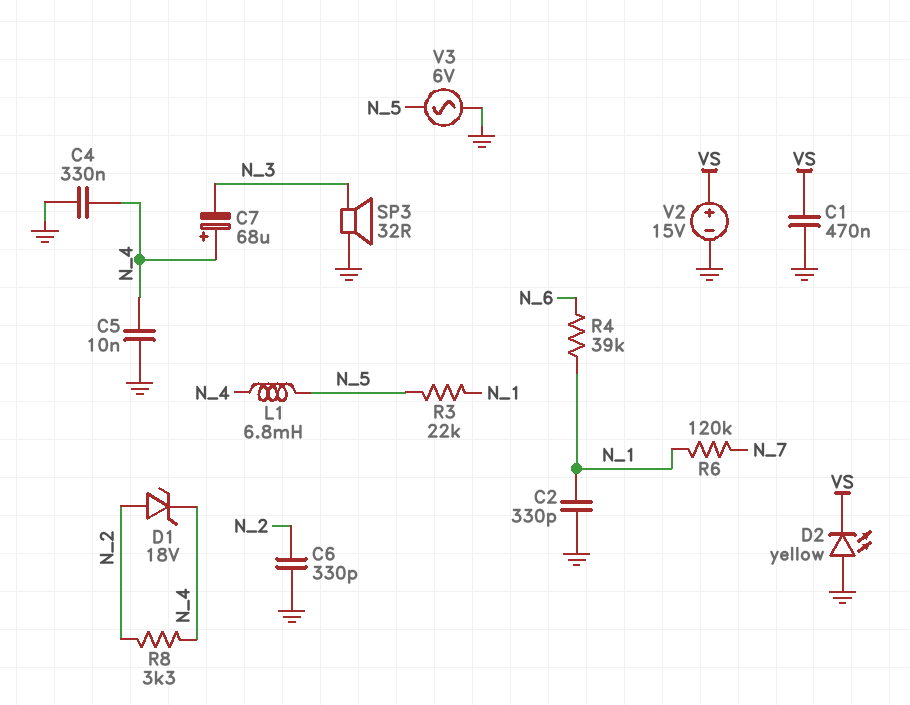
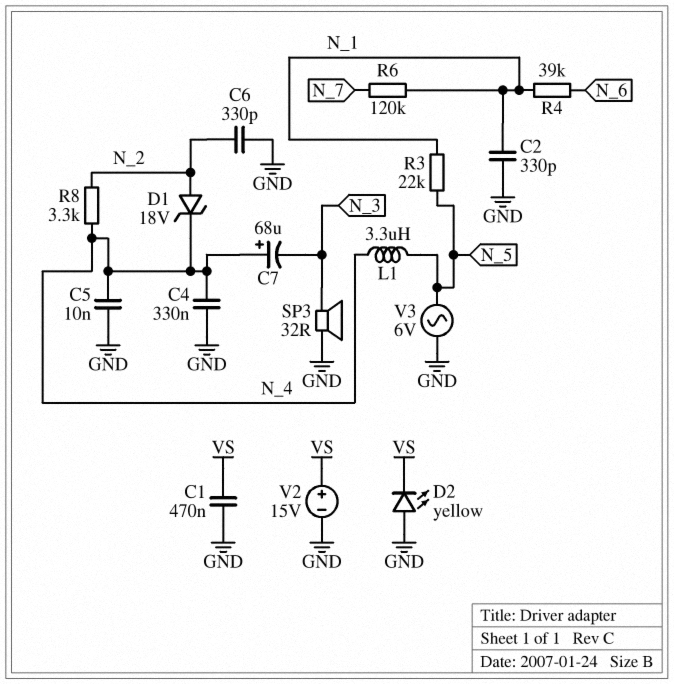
L1: 6.8mH (N_4, N_5) -> 3.3uH (N_4, N_5)

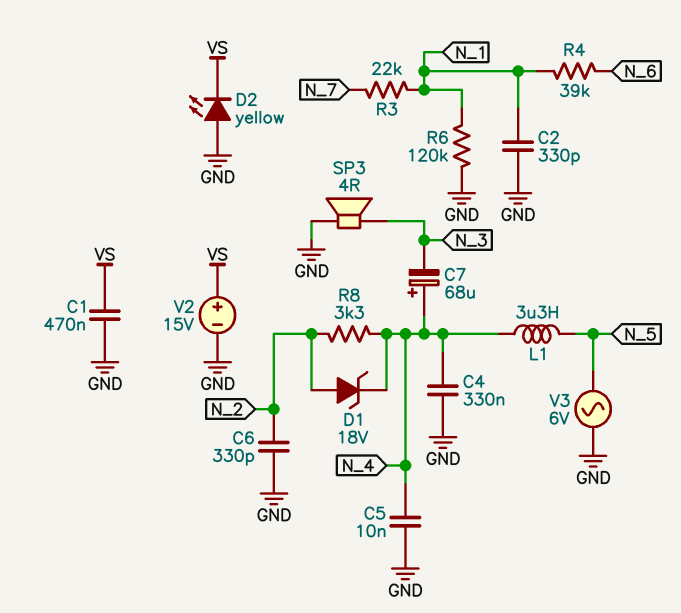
R3: 22k (N_1, N_5) -> 22k (N_1, N_7)
R6: 120k (N_1, N_7) -> 120k (GND, N_1)
SP3: speaker 32R (GND, N_3) -> speaker 4R (GND, N_3)

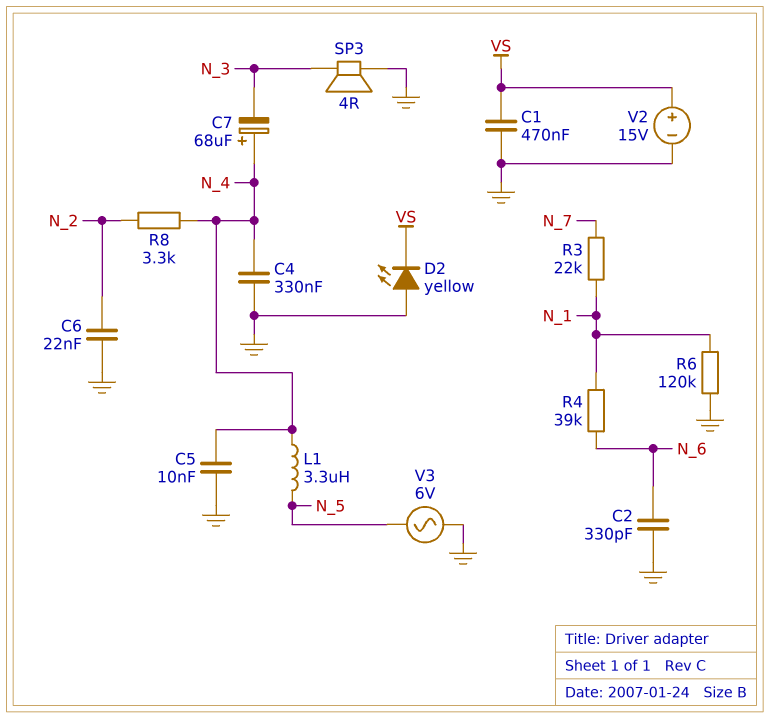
C2: 330pF (GND, N_1) -> 330pF (GND, N_6)
C6: 330pF (GND, N_2) -> 22nF (GND, N_2)
D1: zener 18V (A N_2, K N_4) -> none

